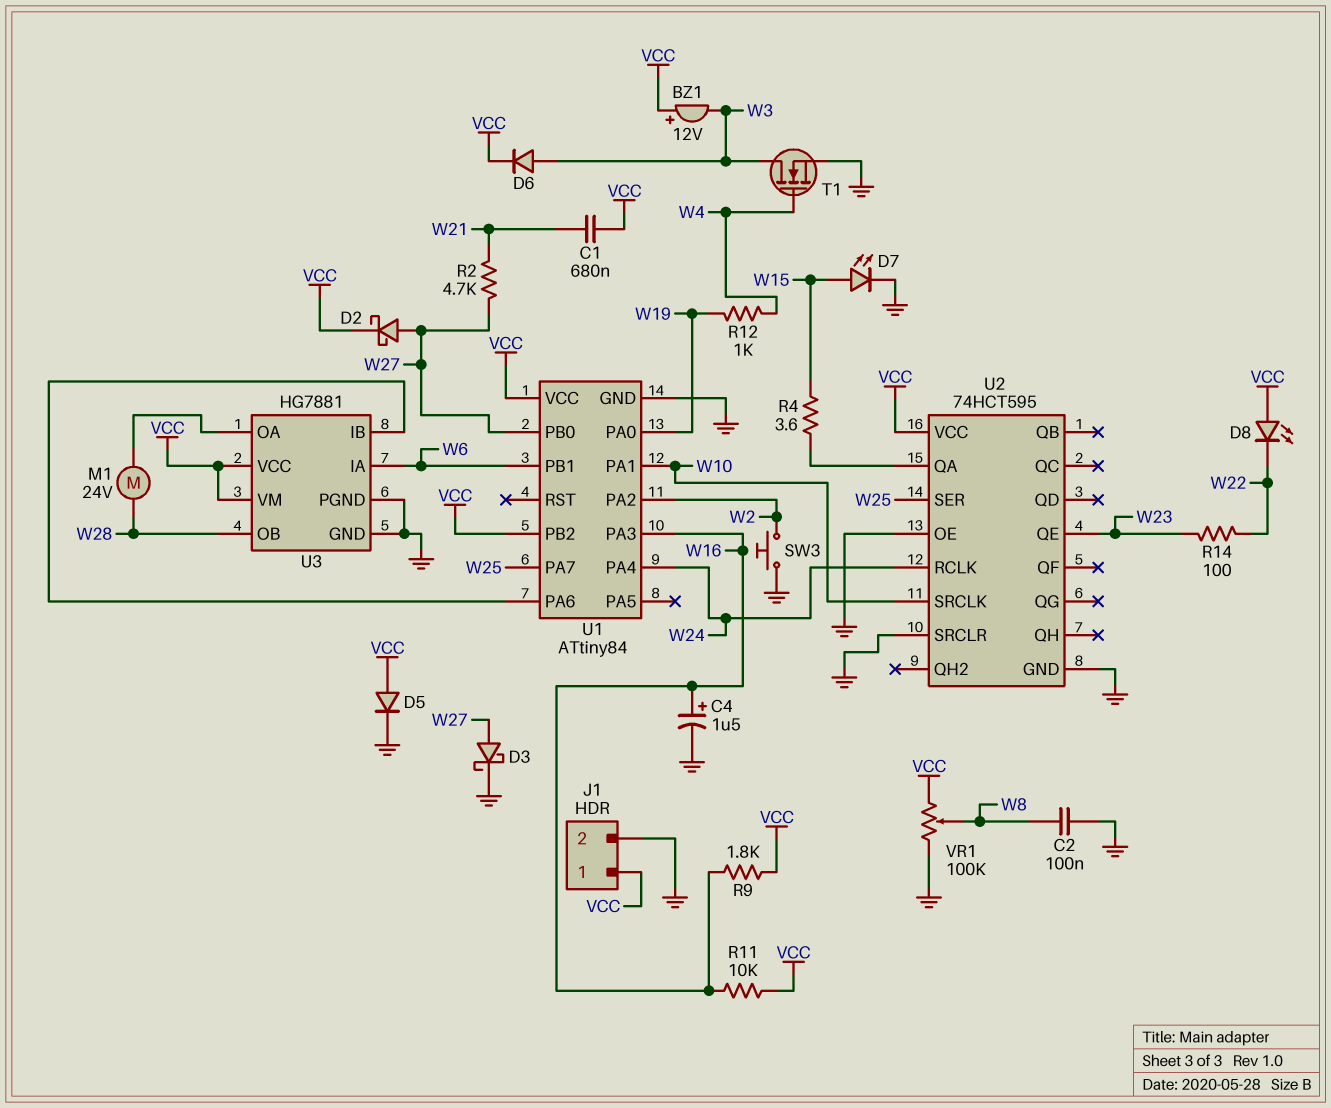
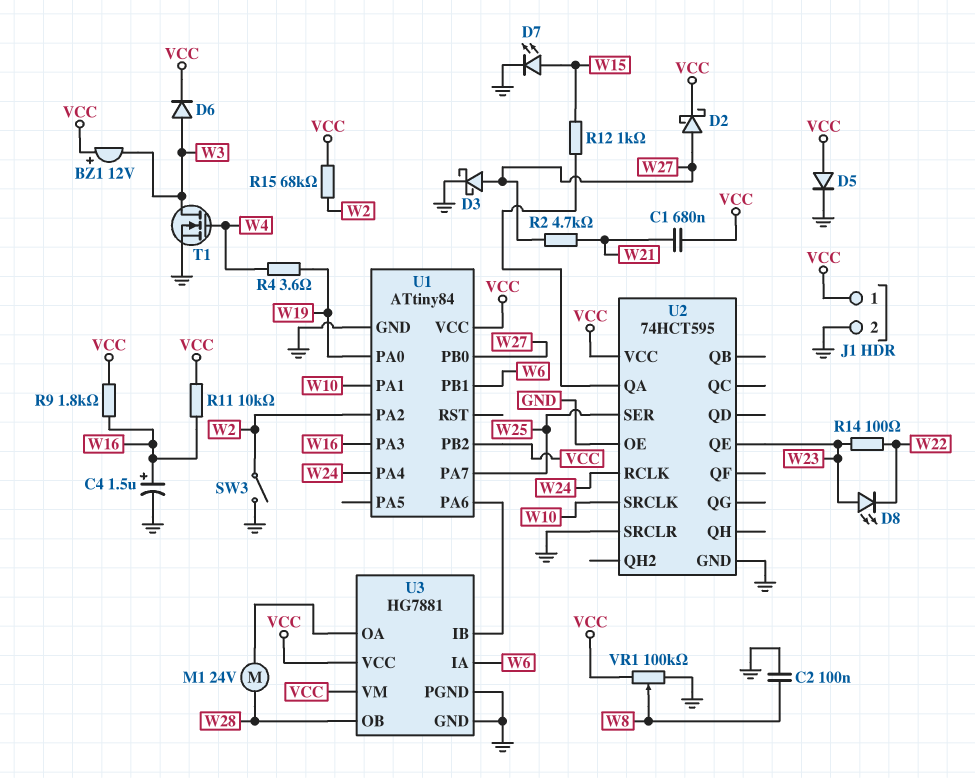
D8: LED (A VCC, K W22) -> LED (A W23, K W22)
R4: 3.6 (U2/QA, W15) -> 3.6 (W4, W19)
R12: 1k (W4, W19) -> 1k (U2/QA, W15)
R15: none -> 68k (VCC, W2)
SW3: button (GND, W2) -> switch (GND, W2)

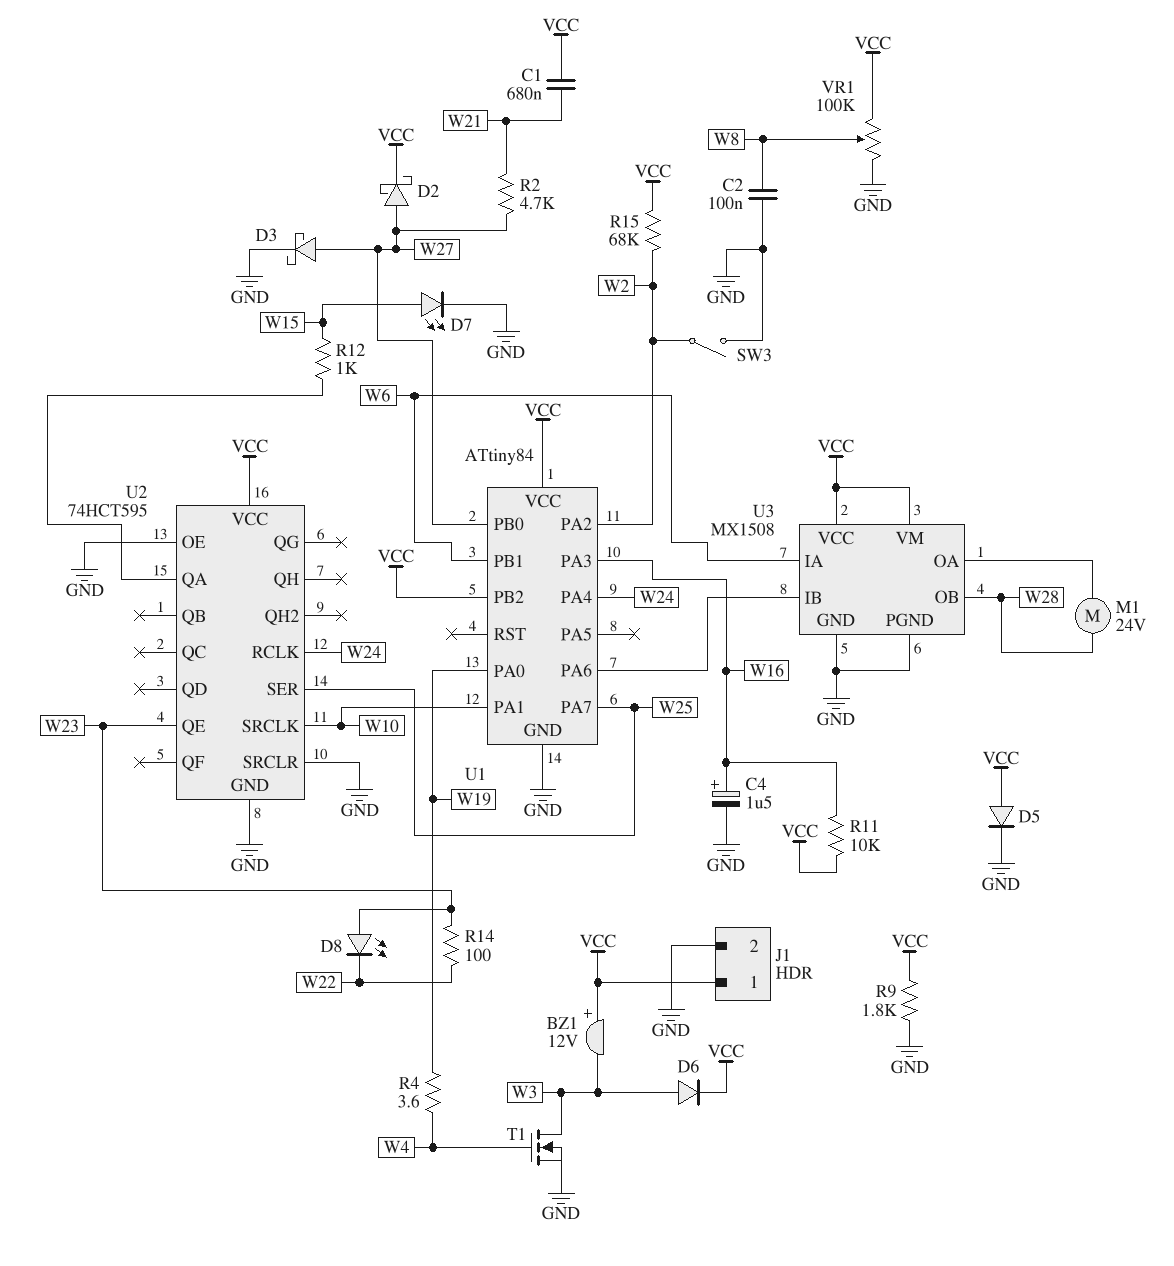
R9: 1.8k (VCC, W16) -> 1.8k (GND, VCC)
U3: HG7881 -> MX1508

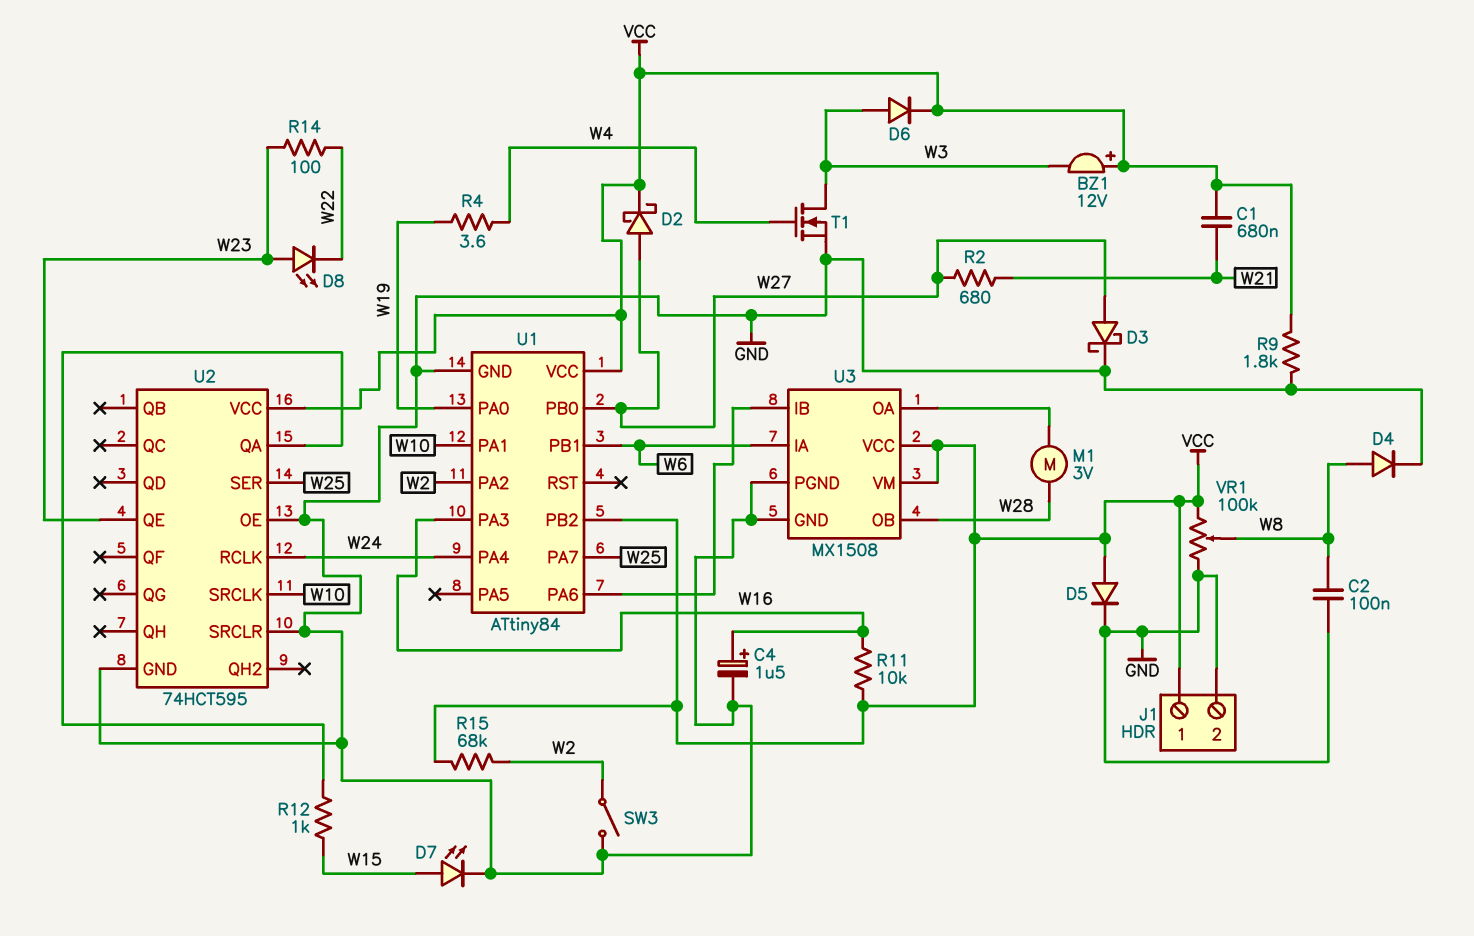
D4: none -> diode (A W8, K GND)
M1: motor 24V (U3/OA, W28) -> motor 3V (U3/OA, W28)
R2: 4.7k (W21, W27) -> 680 (W21, W27)

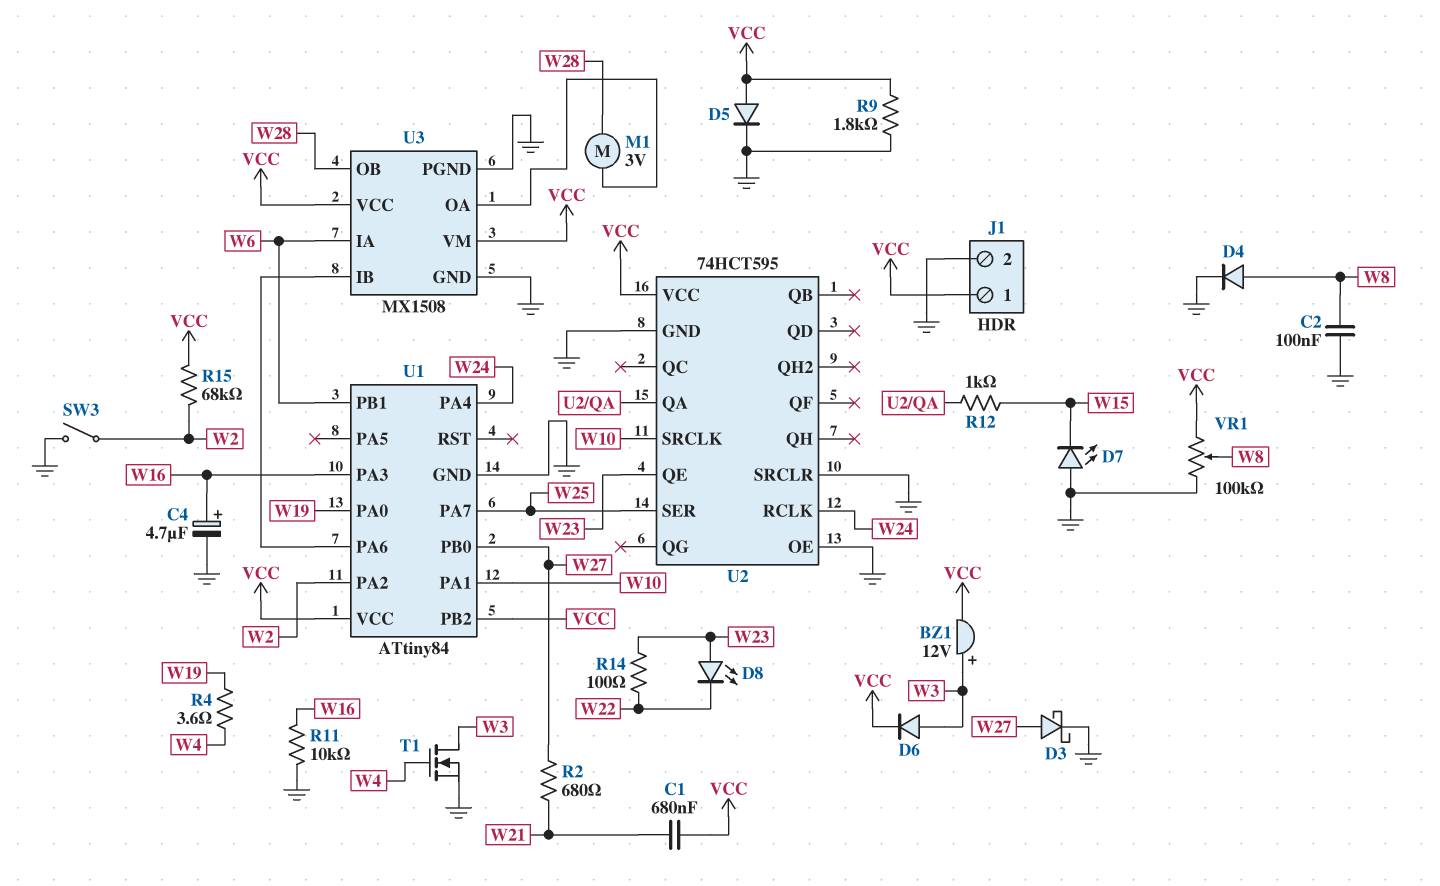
BZ1: buzzer 12V (plus VCC, minus W3) -> buzzer 12V (plus W3, minus VCC)
C4: 1.5uF (plus W16, minus GND) -> 4.7uF (plus W16, minus GND)
D2: schottky (A W27, K VCC) -> none
D7: LED (A W15, K GND) -> LED (A GND, K W15)
R11: 10k (VCC, W16) -> 10k (GND, W16)

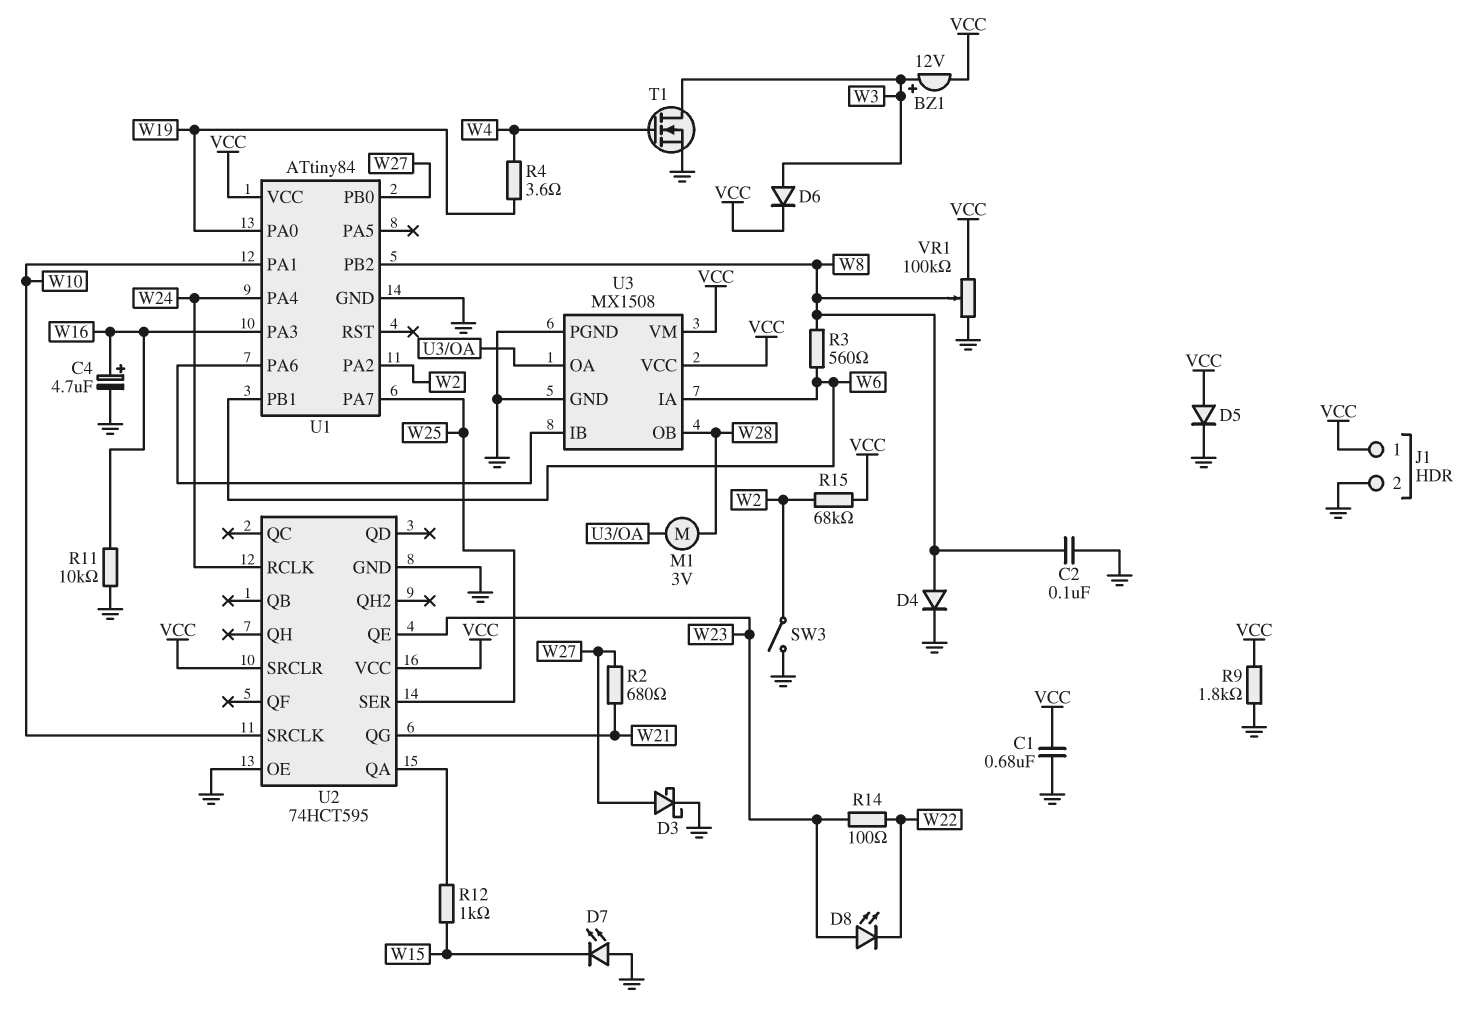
C1: 680nF (VCC, W21) -> 680nF (GND, VCC)
R3: none -> 560 (W6, W8)
U1 pin PB2: VCC -> W8
U2 pin QG: none -> W21
U2 pin SRCLR: GND -> VCC

